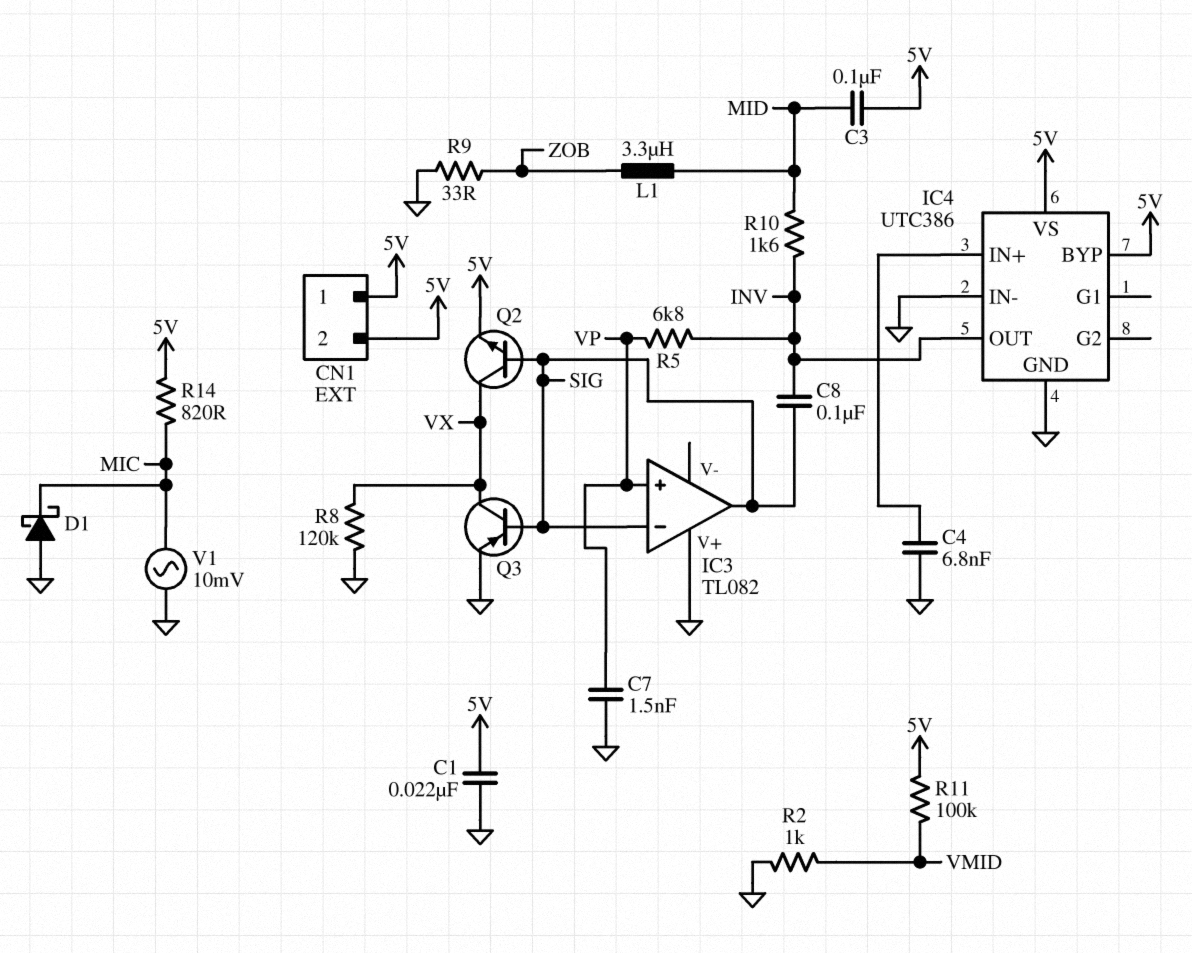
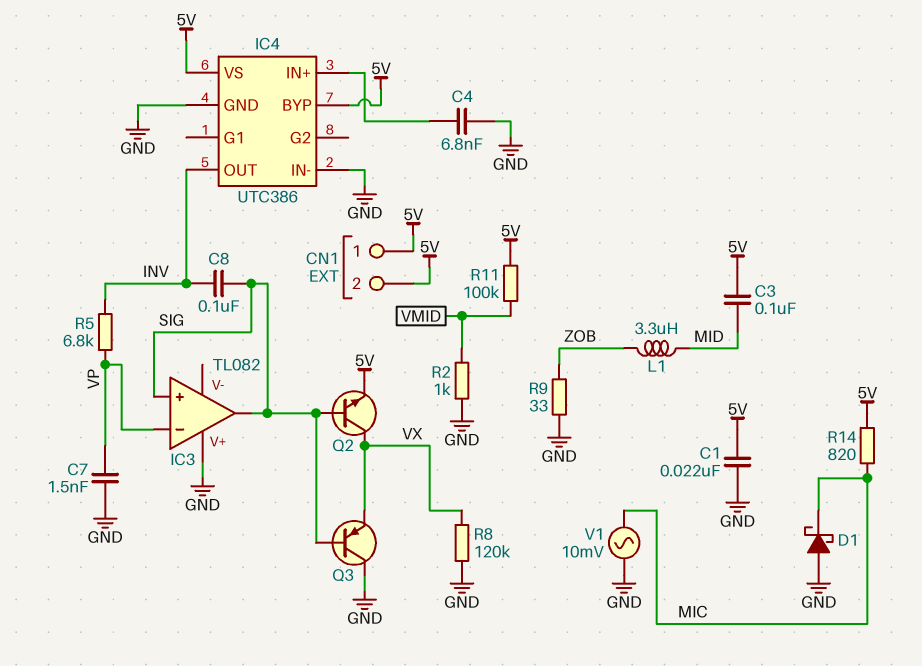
IC3 pin in+: VP -> SIG
IC3 pin in-: SIG -> VP
Q3: PNP (B SIG, C VX, E GND) -> PNP (B SIG, C GND, E VX)
R10: 1.6k (INV, MID) -> none

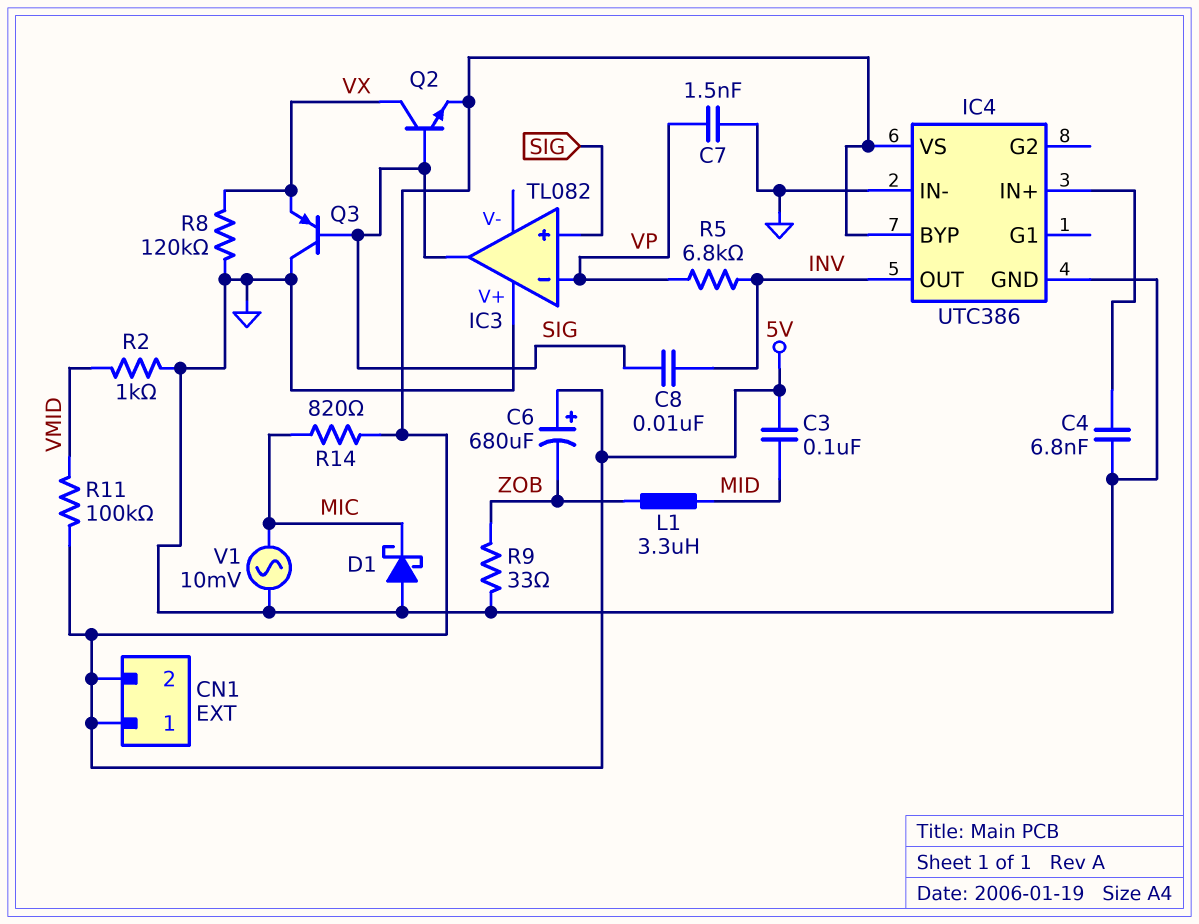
C1: 22nF (5V, GND) -> none
C6: none -> 680uF (plus 5V, minus ZOB)
C8: 100nF (INV, SIG) -> 10nF (INV, SIG)

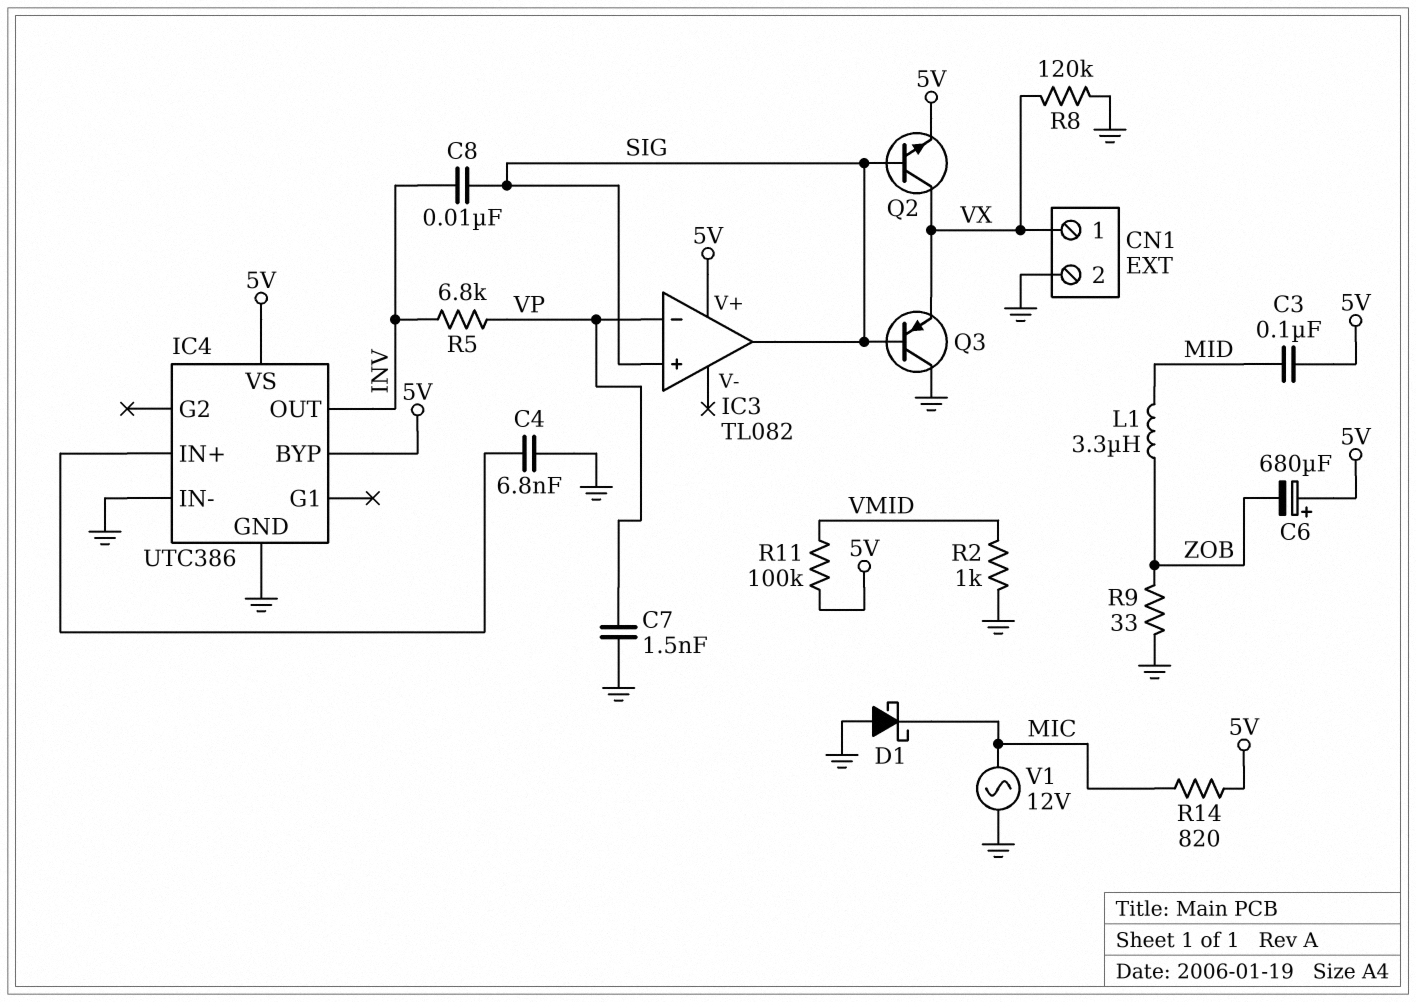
CN1 pin 1: 5V -> VX
CN1 pin 2: 5V -> GND
IC3 pin V+: GND -> 5V
V1: AC 10mV (GND, MIC) -> AC 12V (GND, MIC)

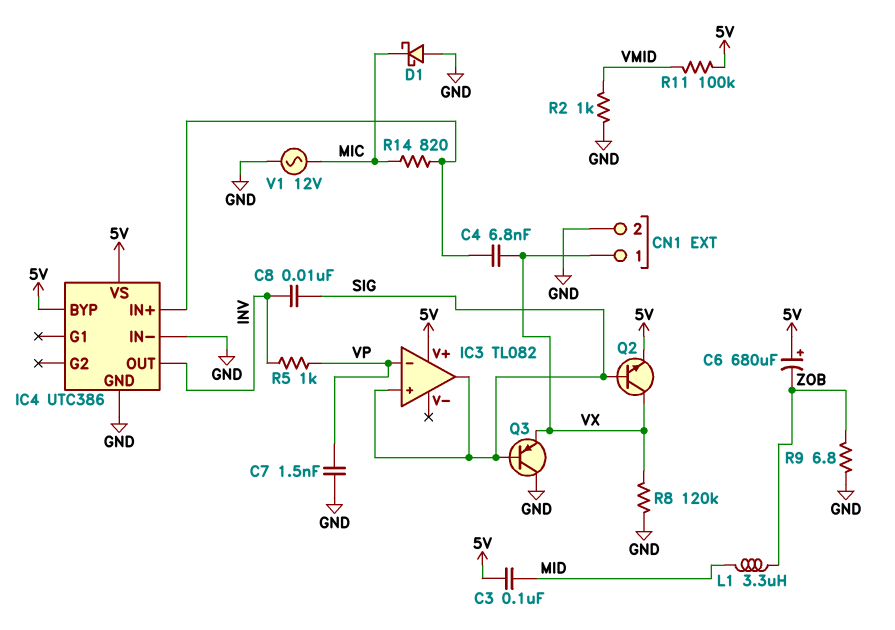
C4: 6.8nF (GND, IC4/IN+) -> 6.8nF (IC4/IN+, VX)
R5: 6.8k (INV, VP) -> 1k (INV, VP)
R9: 33 (GND, ZOB) -> 6.8 (GND, ZOB)
R14: 820 (5V, MIC) -> 820 (IC4/IN+, MIC)

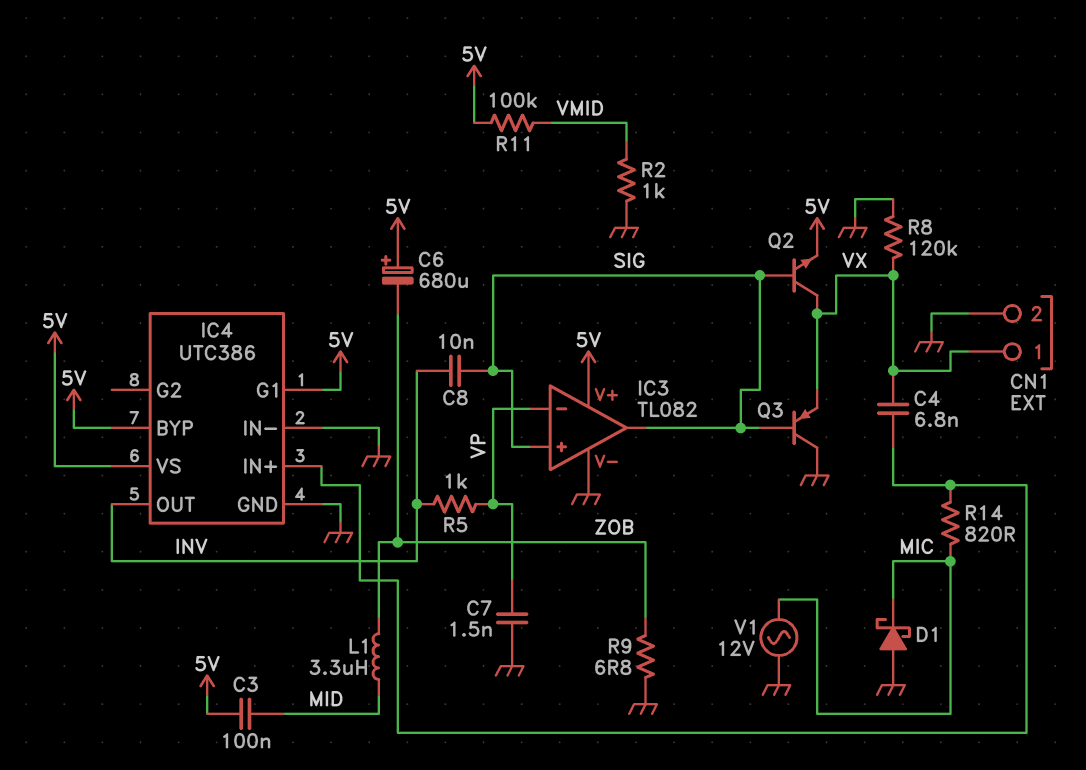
IC3 pin V-: none -> GND
IC4 pin G1: none -> 5V

